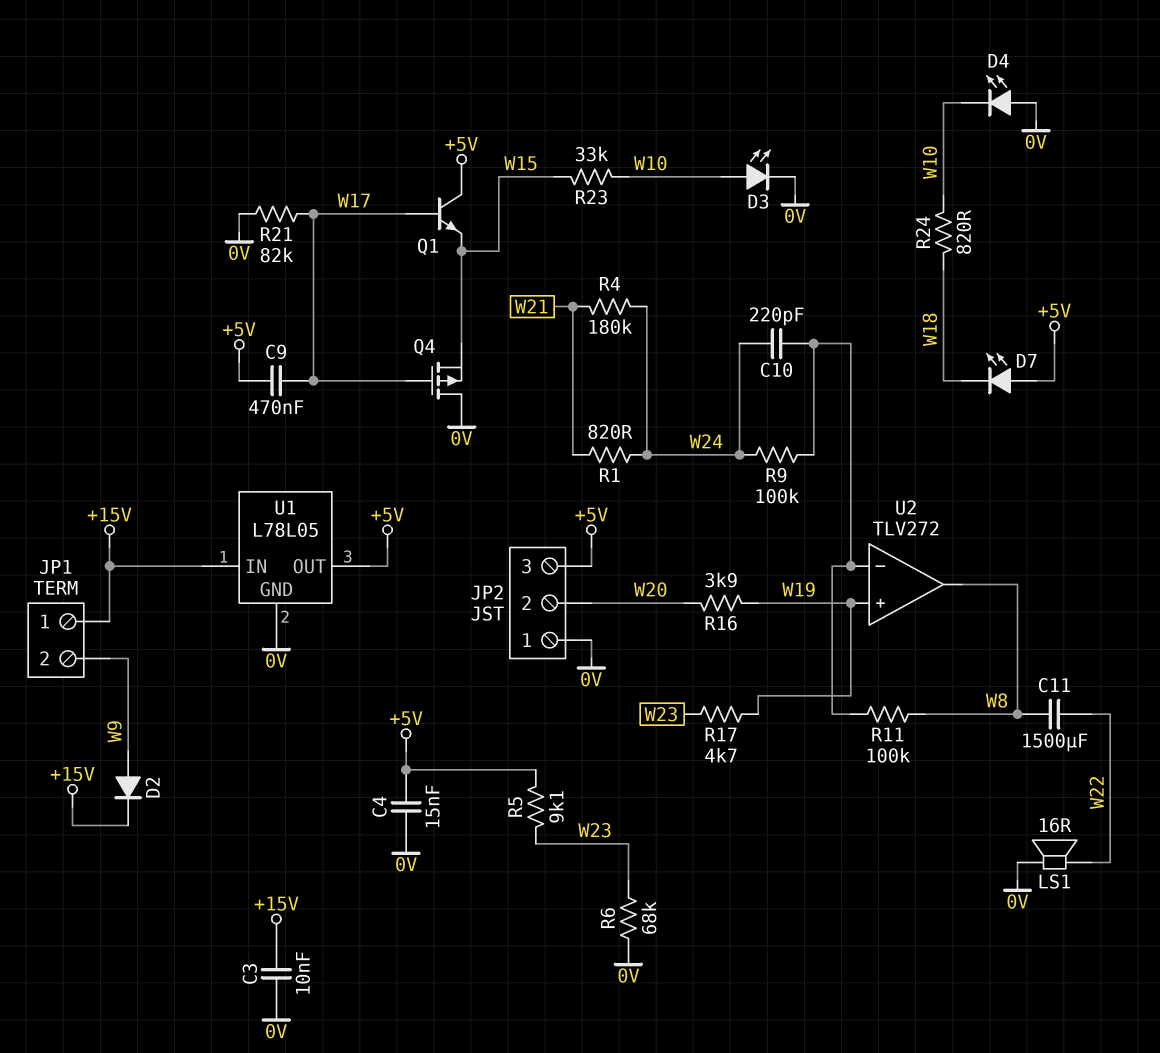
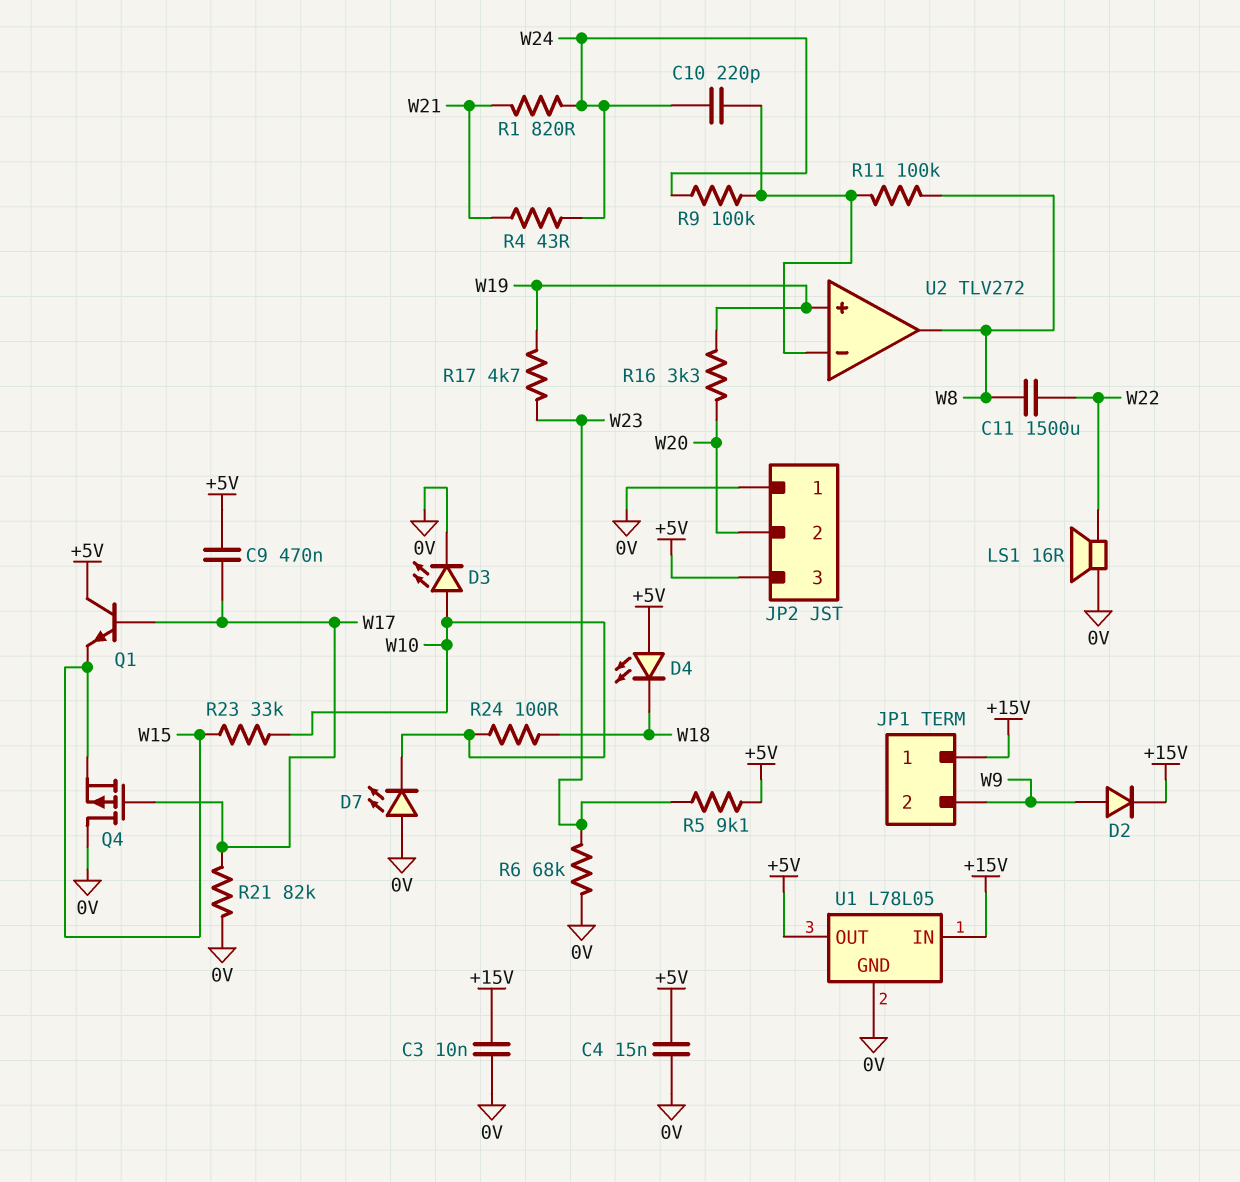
D4: LED (A 0V, K W10) -> LED (A +5V, K W18)
D7: LED (A +5V, K W18) -> LED (A 0V, K W10)
R4: 180k (W21, W24) -> 43 (W21, W24)
R16: 3.9k (W19, W20) -> 3.3k (W19, W20)
R24: 820 (W10, W18) -> 100 (W10, W18)

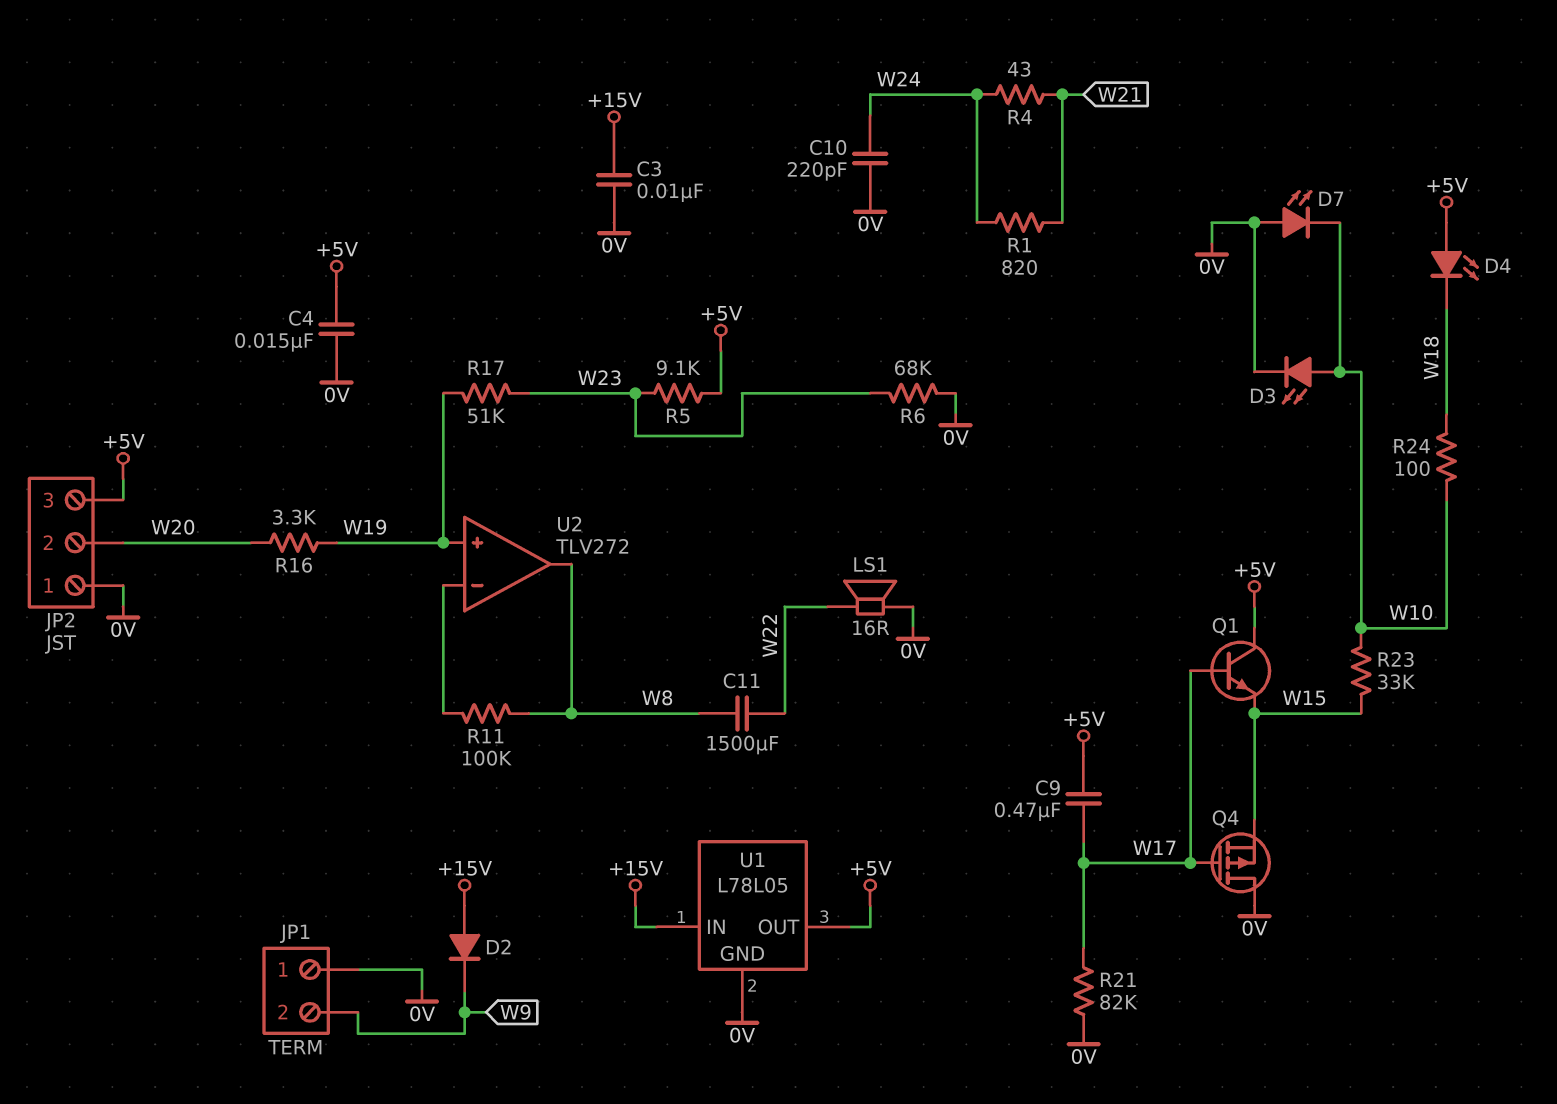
C10: 220pF (U2/in-, W24) -> 220pF (0V, W24)
D2: diode (A W9, K +15V) -> diode (A +15V, K W9)
JP1 pin 1: +15V -> 0V
R9: 100k (U2/in-, W24) -> none
R17: 4.7k (W19, W23) -> 51k (W19, W23)

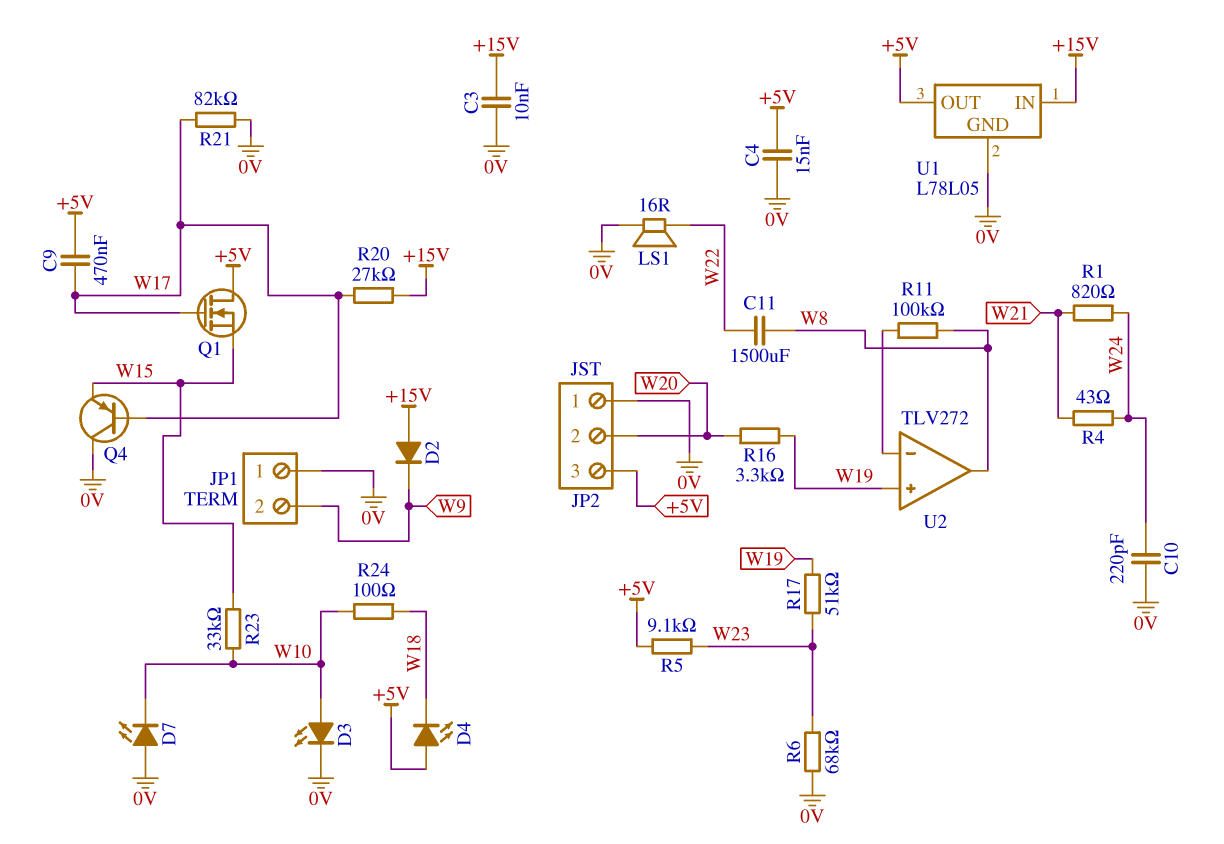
Q1: NPN (B W17, C +5V, E W15) -> NMOS (G W17, D +5V, S W15)
Q4: PMOS (G W17, D 0V, S W15) -> PNP (B W17, C 0V, E W15)
R20: none -> 27k (+15V, W17)

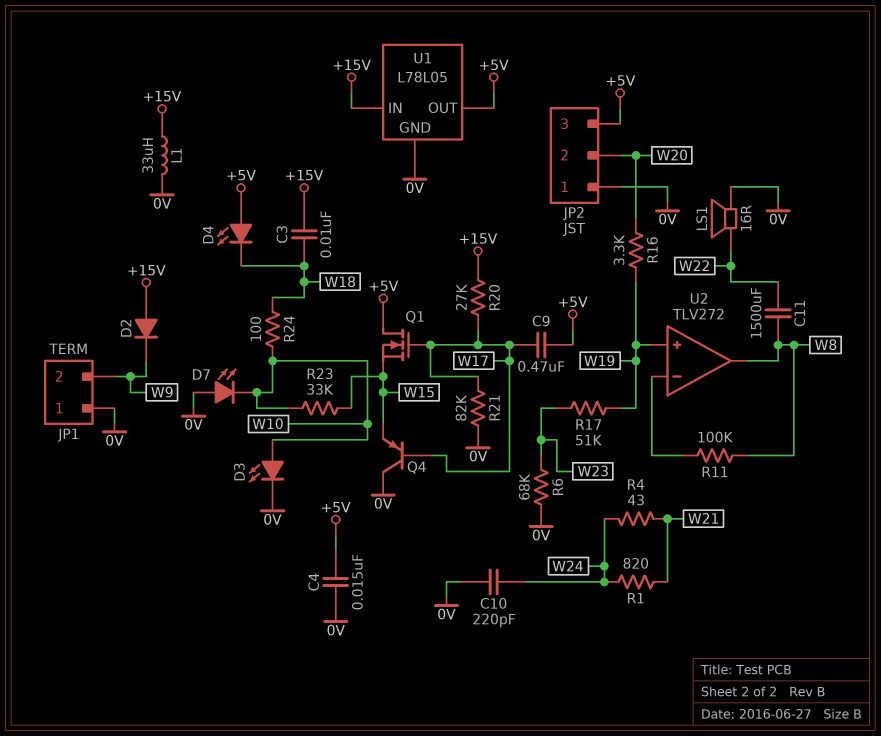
C3: 10nF (+15V, 0V) -> 10nF (+15V, W18)
L1: none -> 33uH (+15V, 0V)
R5: 9.1k (+5V, W23) -> none

